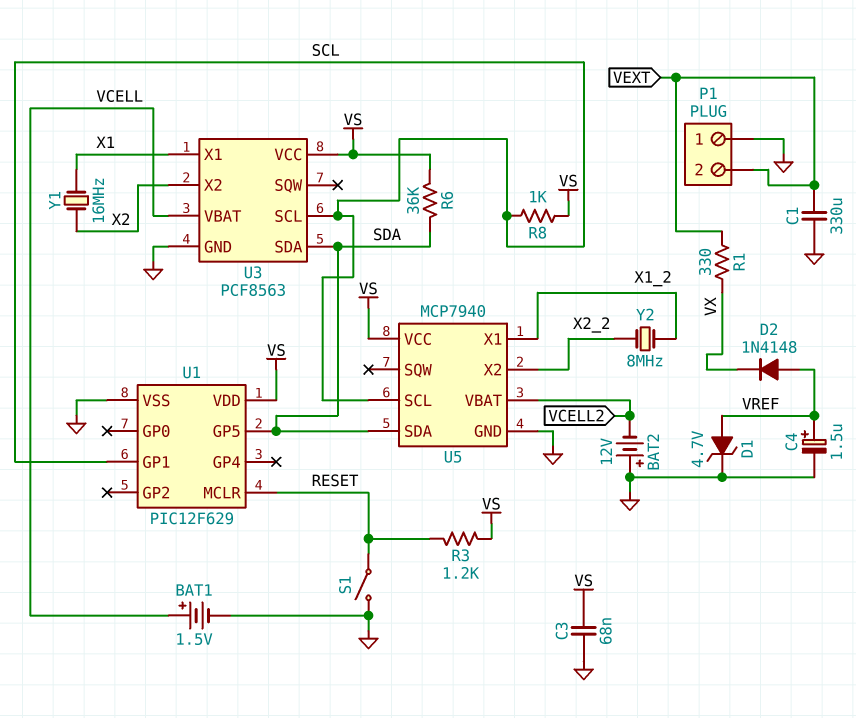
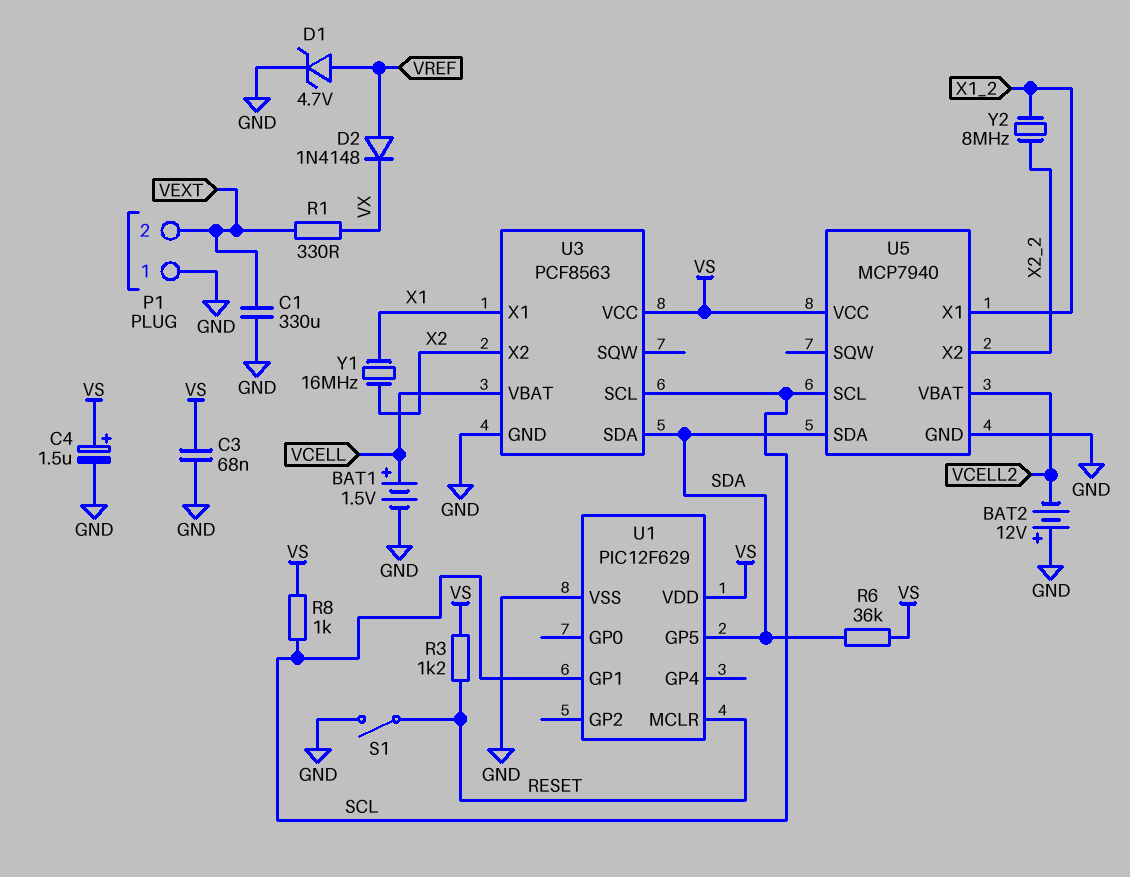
C4: 1.5uF (plus VREF, minus GND) -> 1.5uF (plus VS, minus GND)

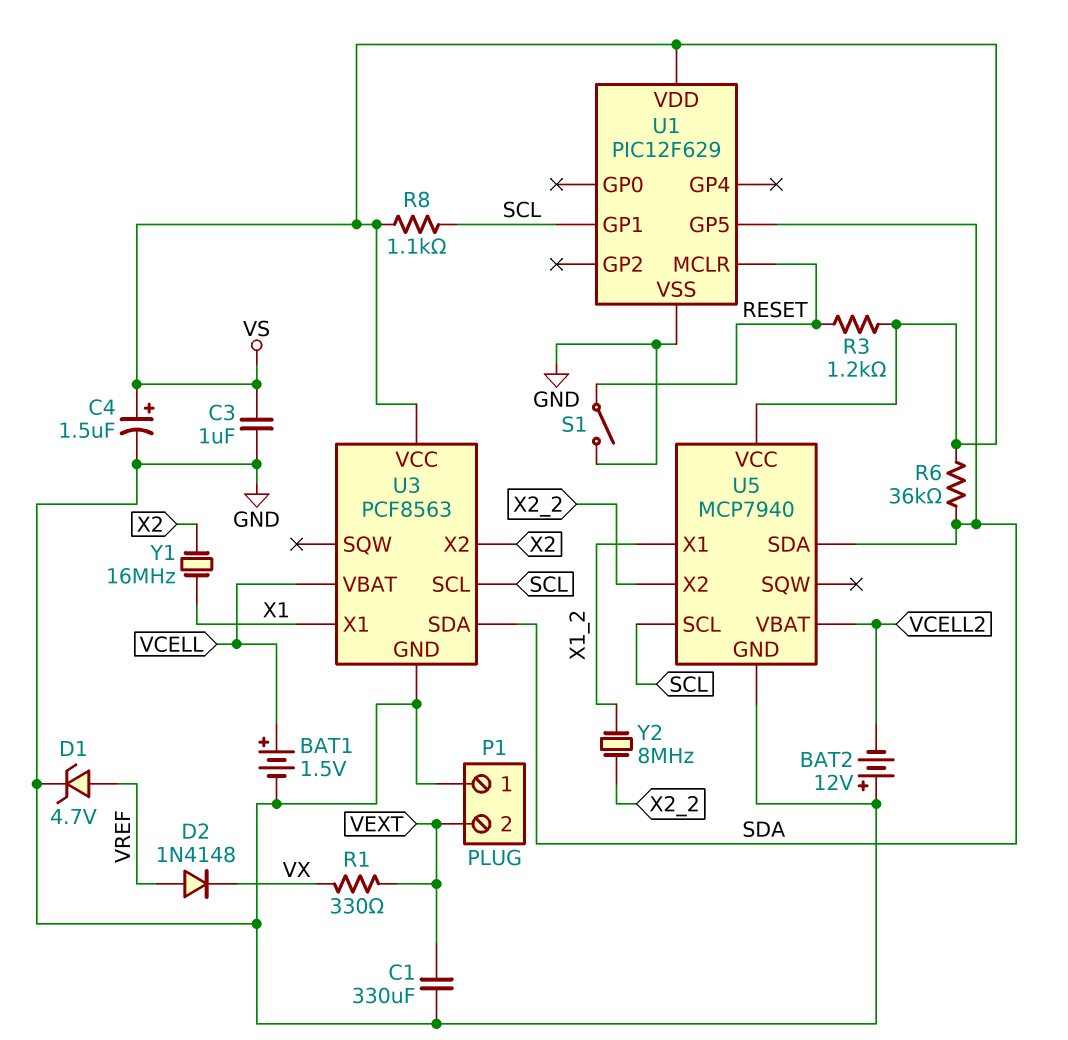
C3: 68nF (GND, VS) -> 1uF (GND, VS)
R8: 1k (SCL, VS) -> 1.1k (SCL, VS)

